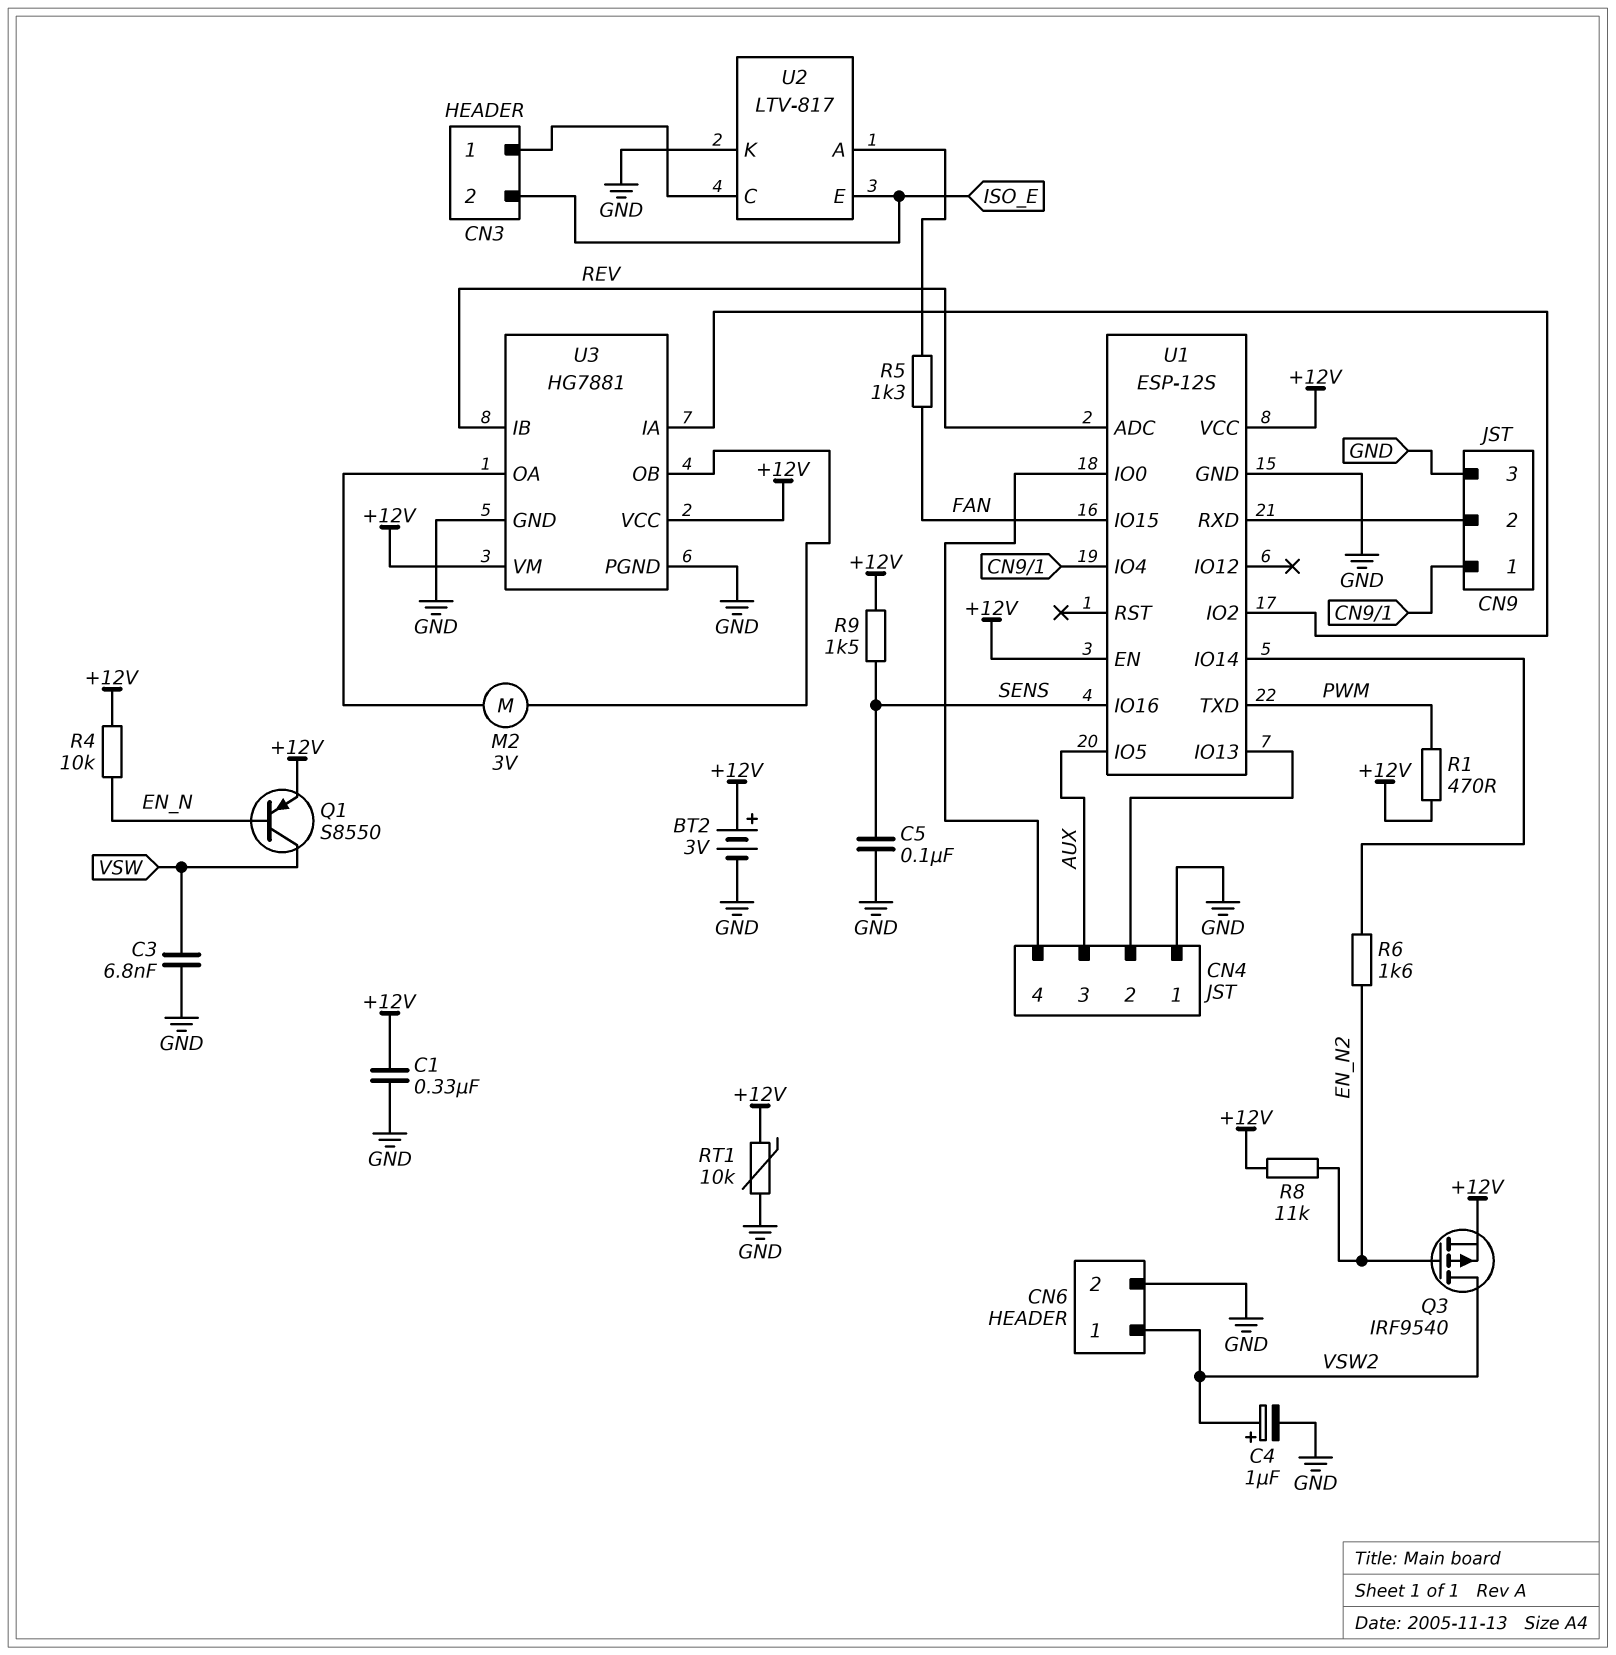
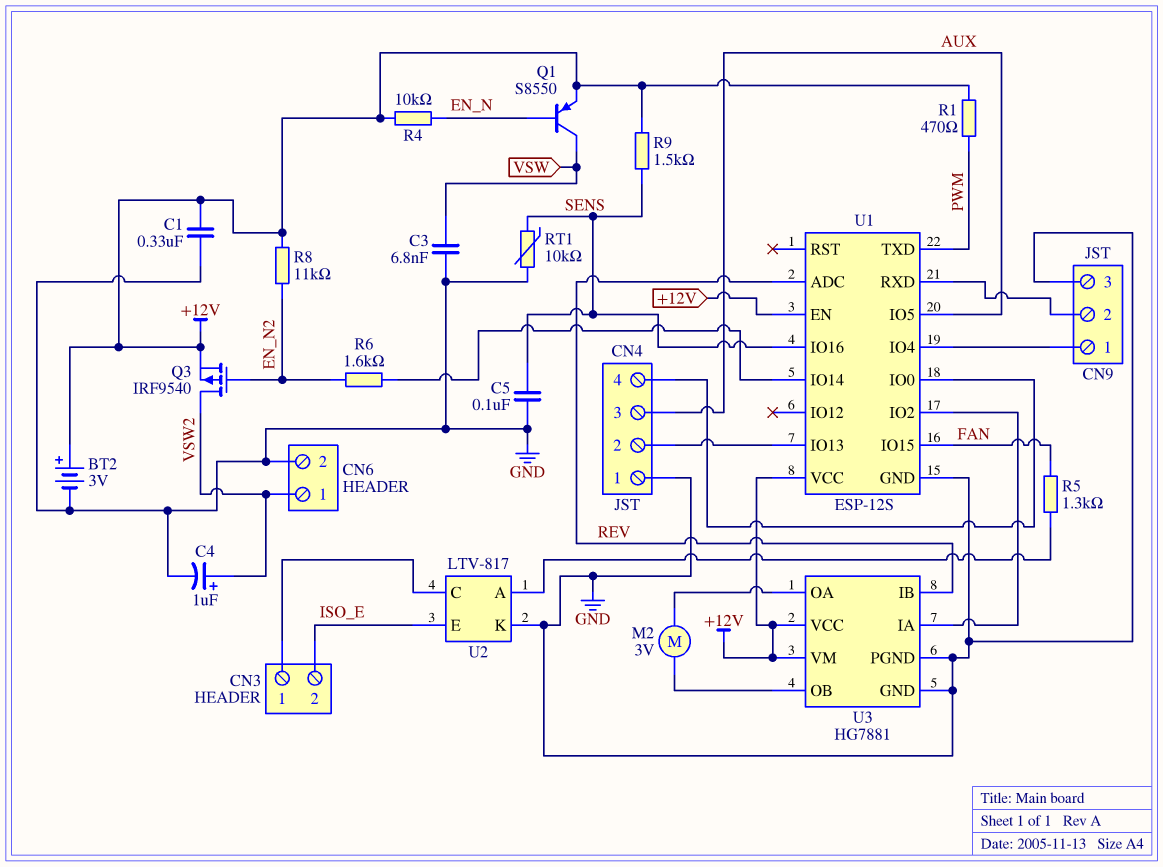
RT1: 10k (+12V, GND) -> 10k (GND, SENS)

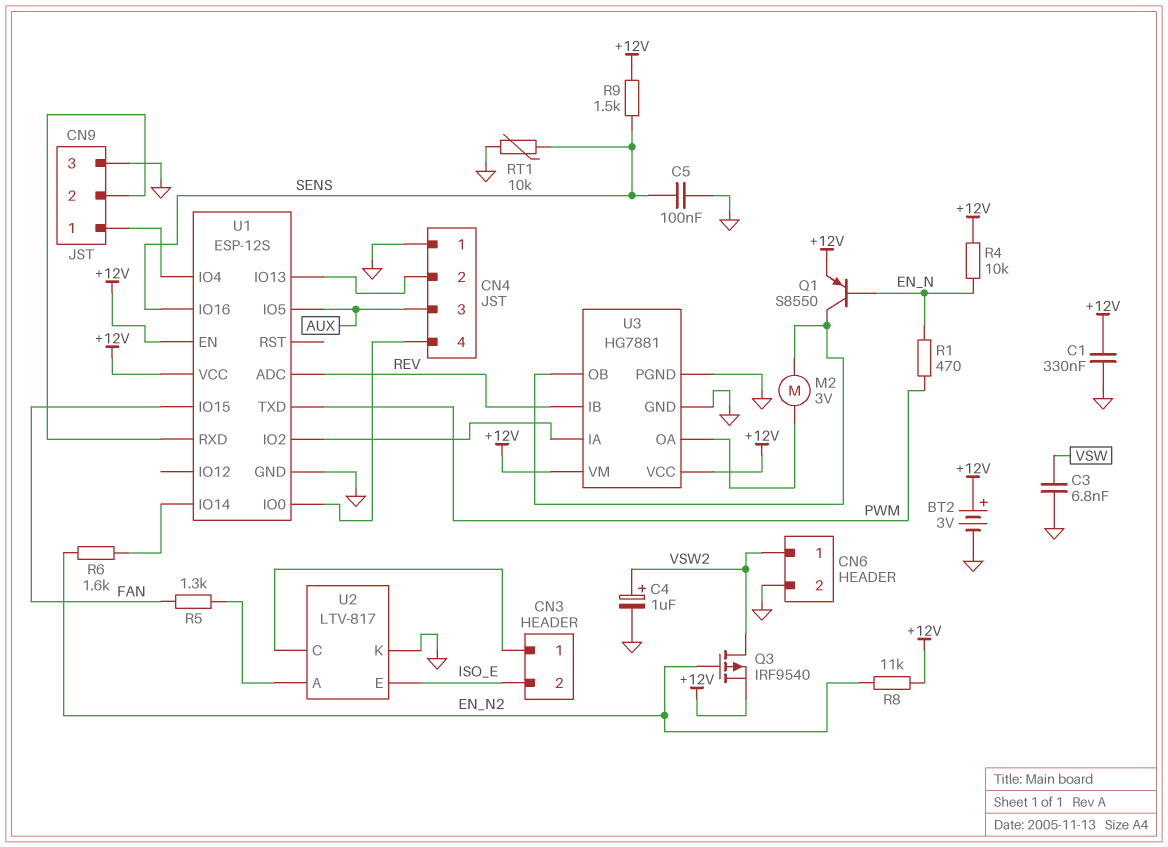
Q1: PNP S8550 (B EN_N, C VSW, E +12V) -> PNP S8550 (B EN_N, C U3/OB, E +12V)
R1: 470 (+12V, PWM) -> 470 (EN_N, PWM)

